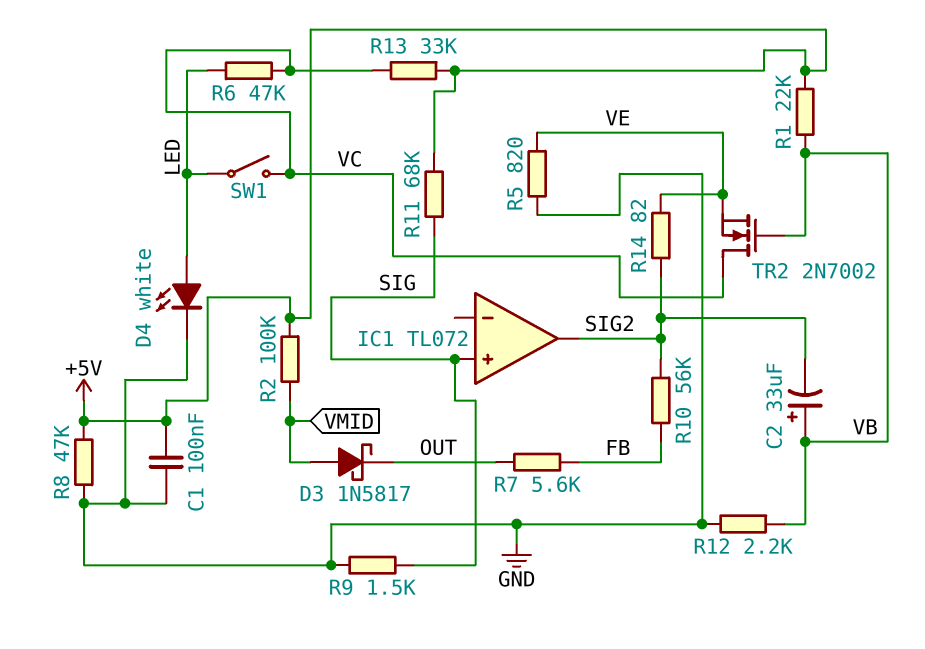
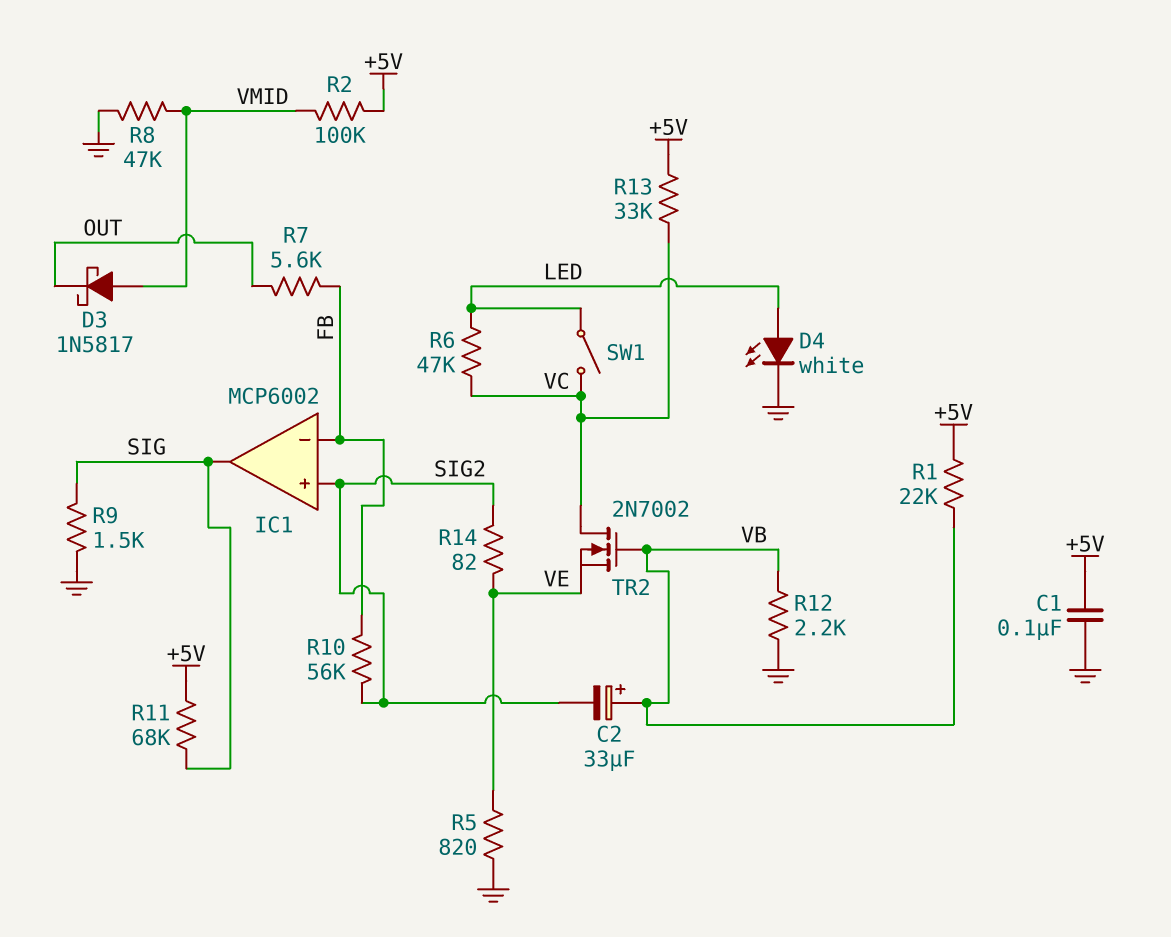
IC1: TL072 -> MCP6002
IC1 pin in+: SIG -> SIG2
IC1 pin in-: none -> FB
IC1 pin out: SIG2 -> SIG
R8: 47k (+5V, GND) -> 47k (GND, VMID)

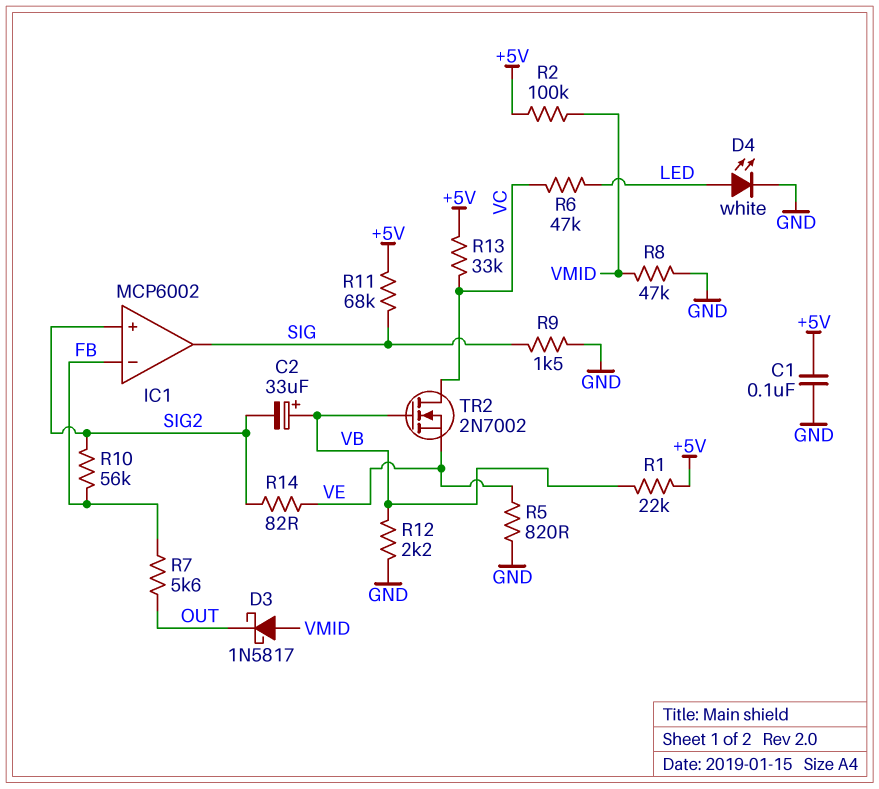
SW1: switch (LED, VC) -> none

